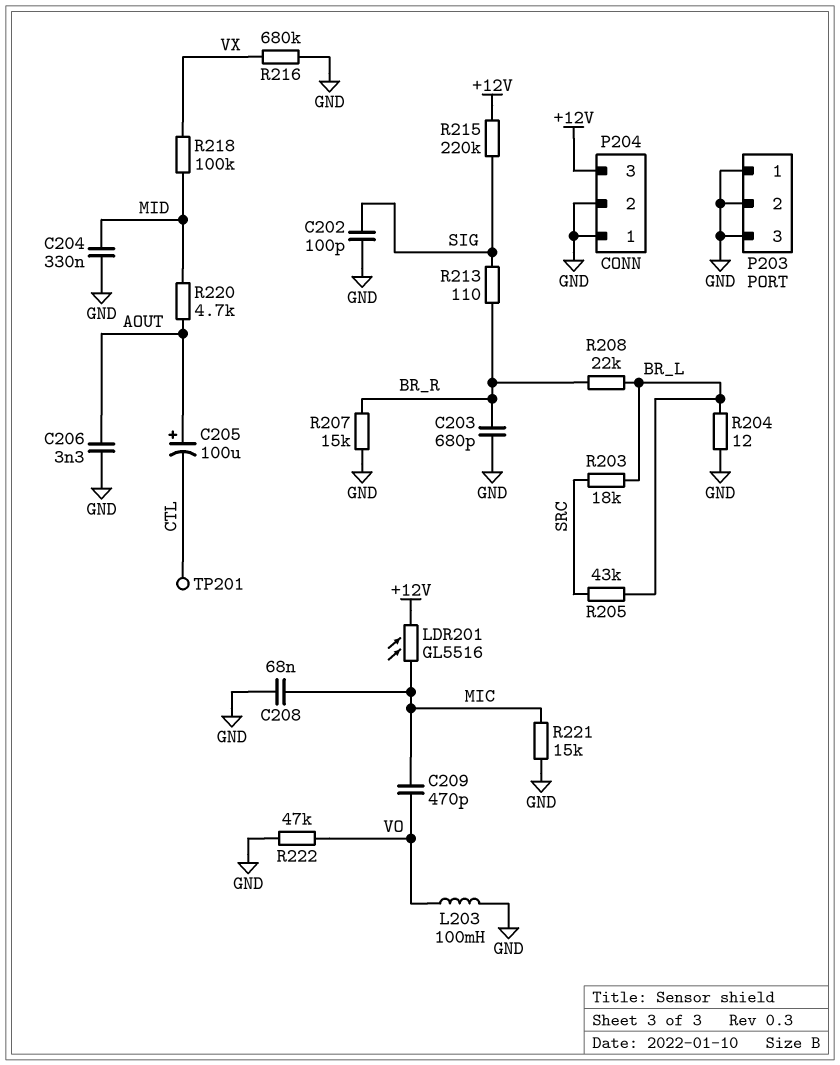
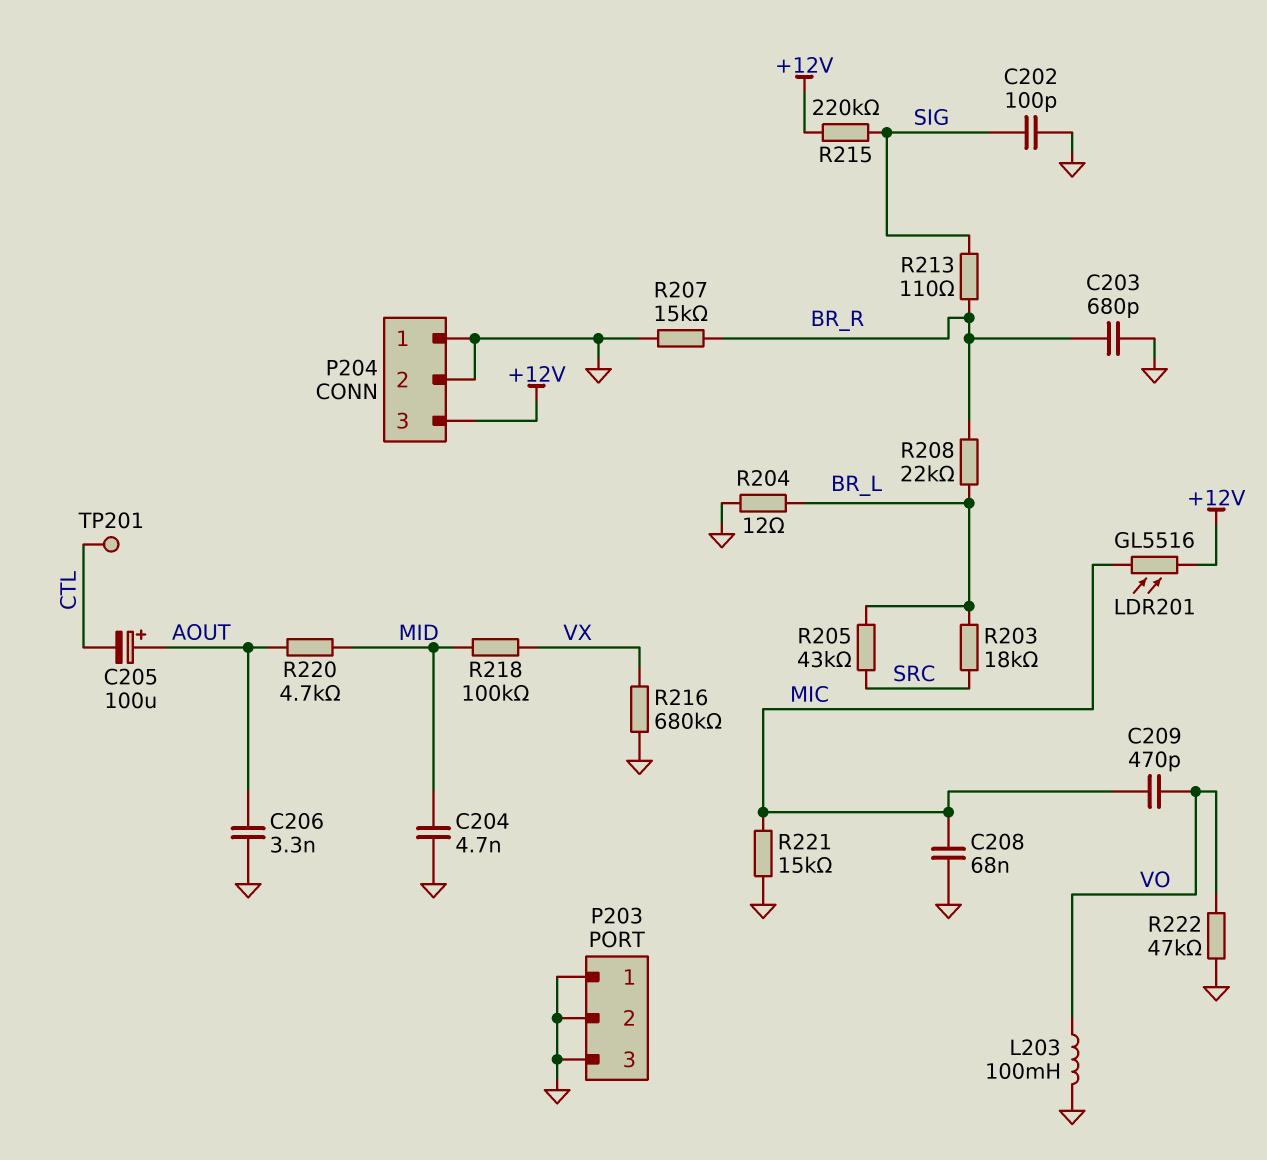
C204: 330nF (GND, MID) -> 4.7nF (GND, MID)

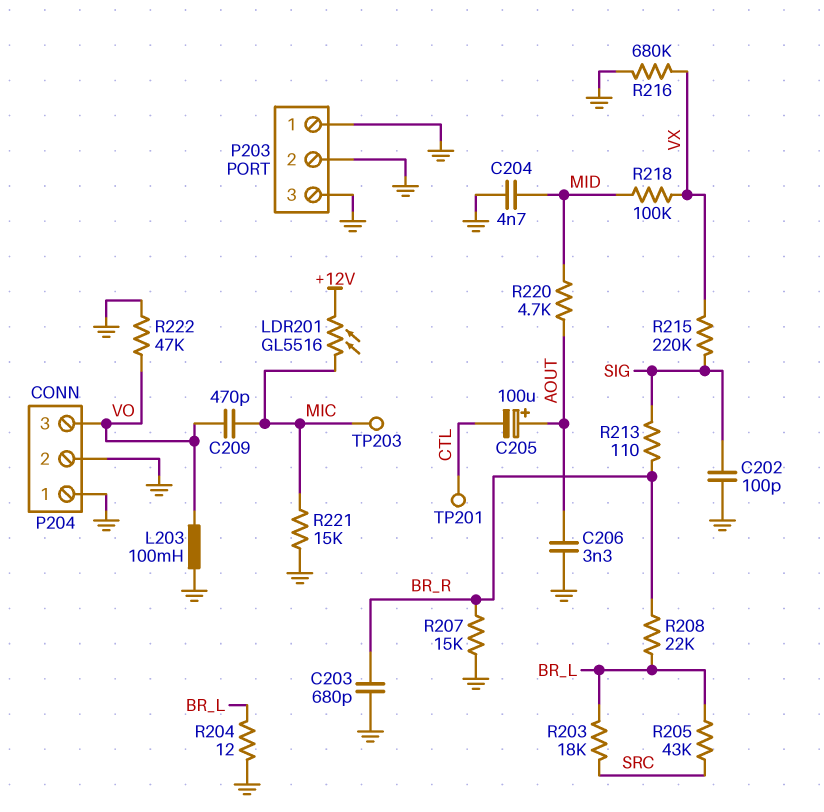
C208: 68nF (GND, MIC) -> none
P204 pin 3: +12V -> VO
R215: 220k (+12V, SIG) -> 220k (SIG, VX)
TP203: none -> test point (MIC)

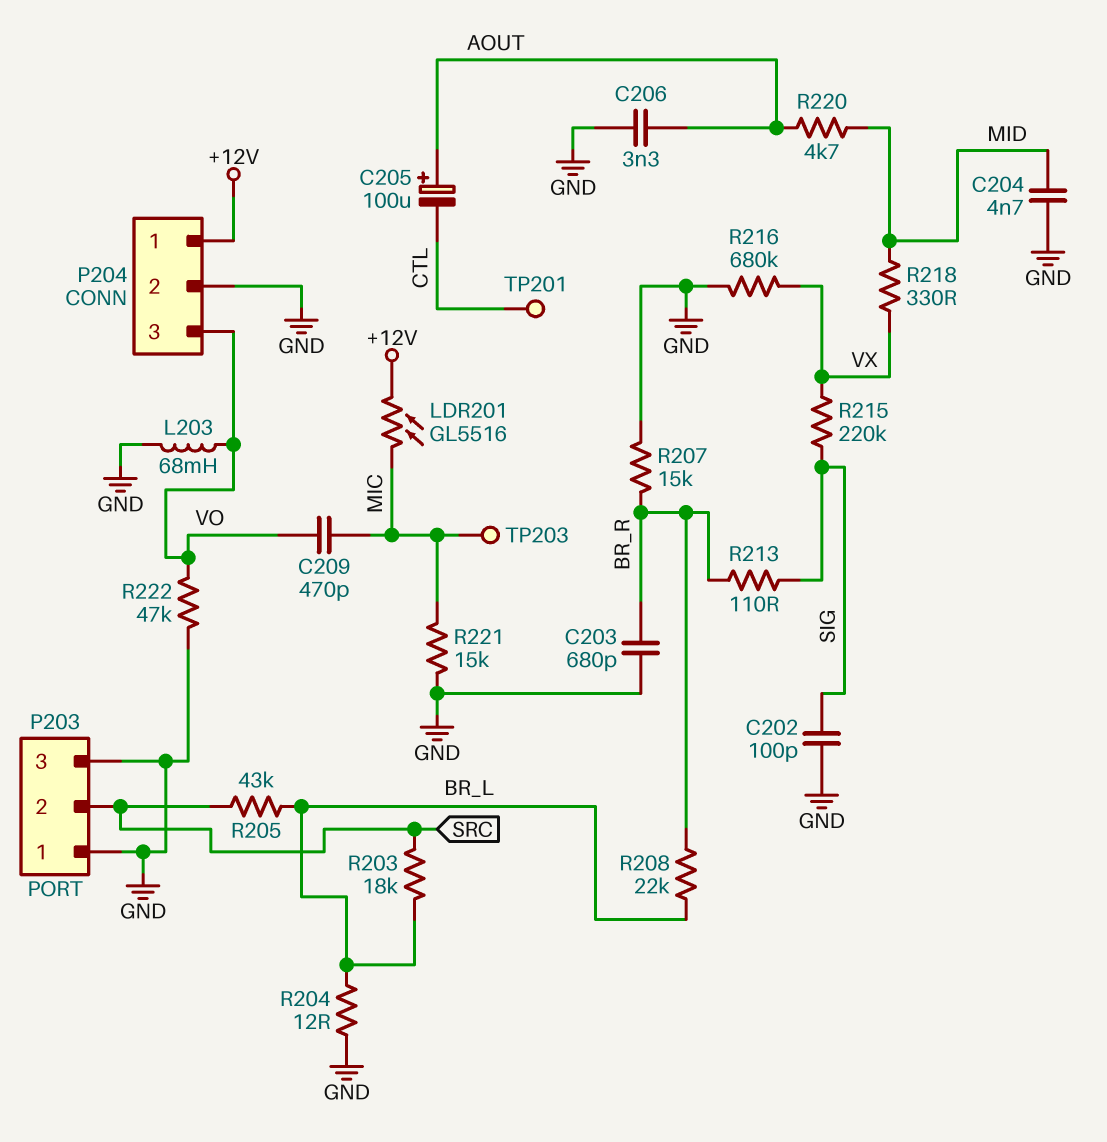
L203: 100mH (GND, VO) -> 68mH (GND, VO)
P203 pin 2: GND -> SRC
P204 pin 1: GND -> +12V
R218: 100k (MID, VX) -> 330 (MID, VX)

